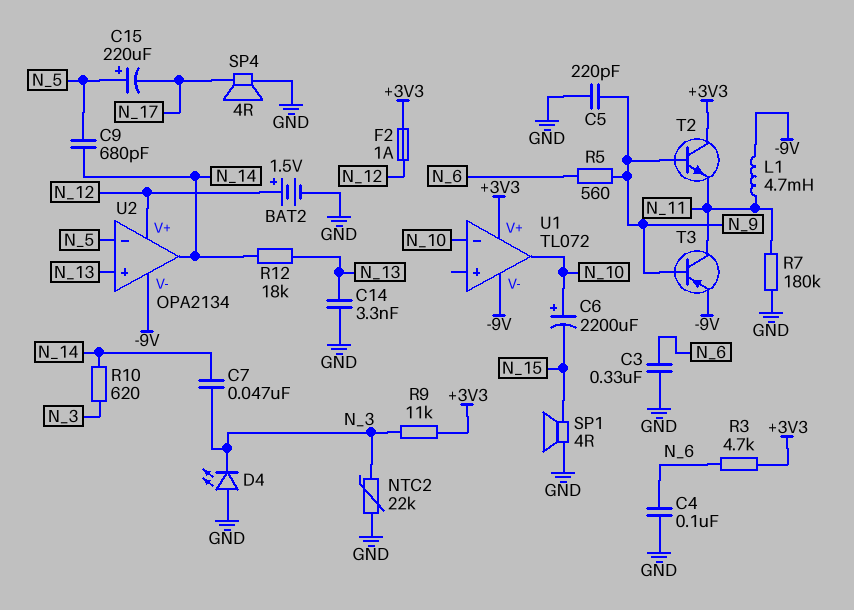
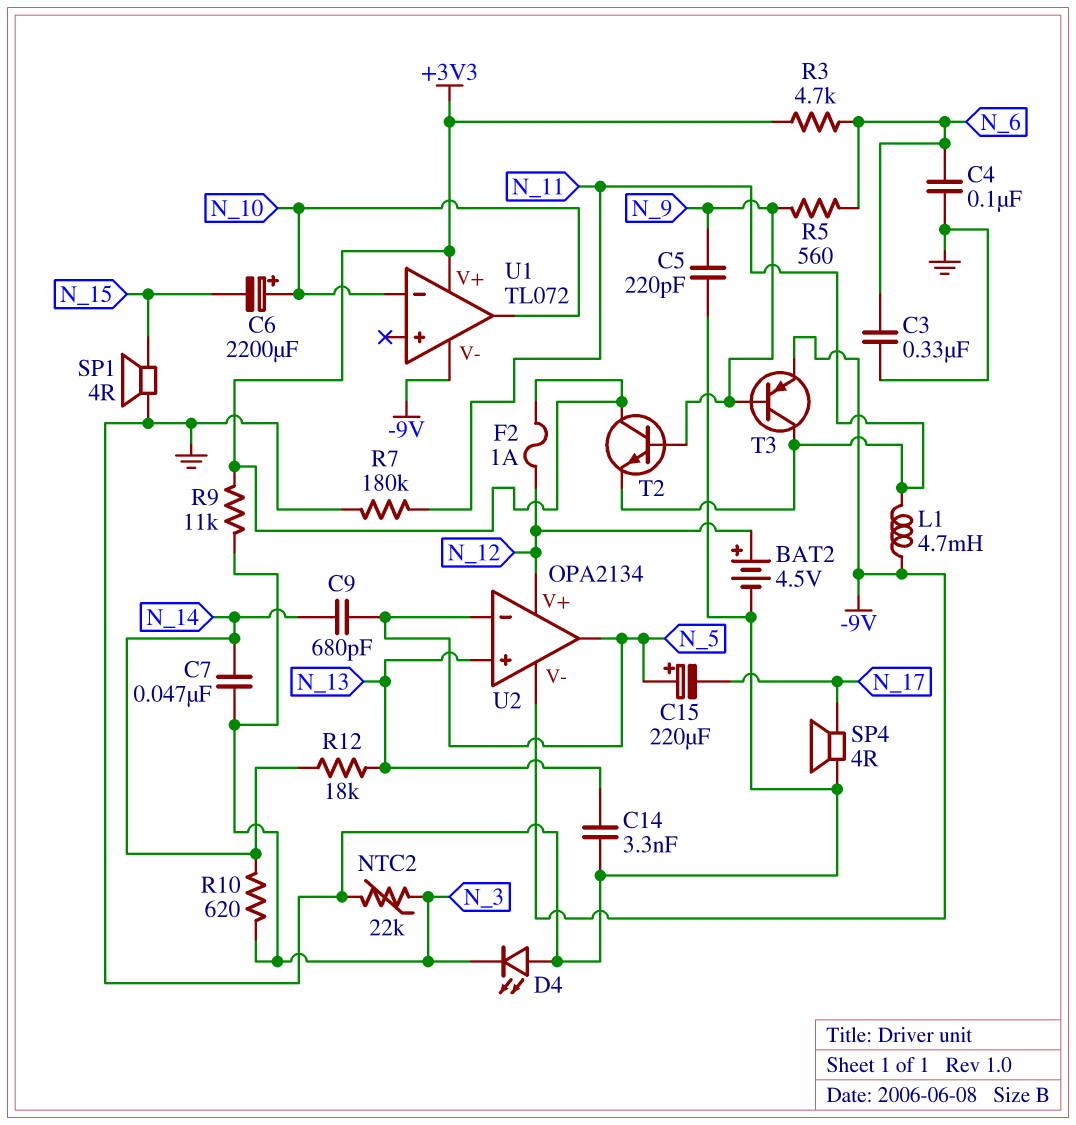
BAT2: 1.5V (plus N_12, minus GND) -> 4.5V (plus N_12, minus GND)
U2 pin out: N_14 -> N_5

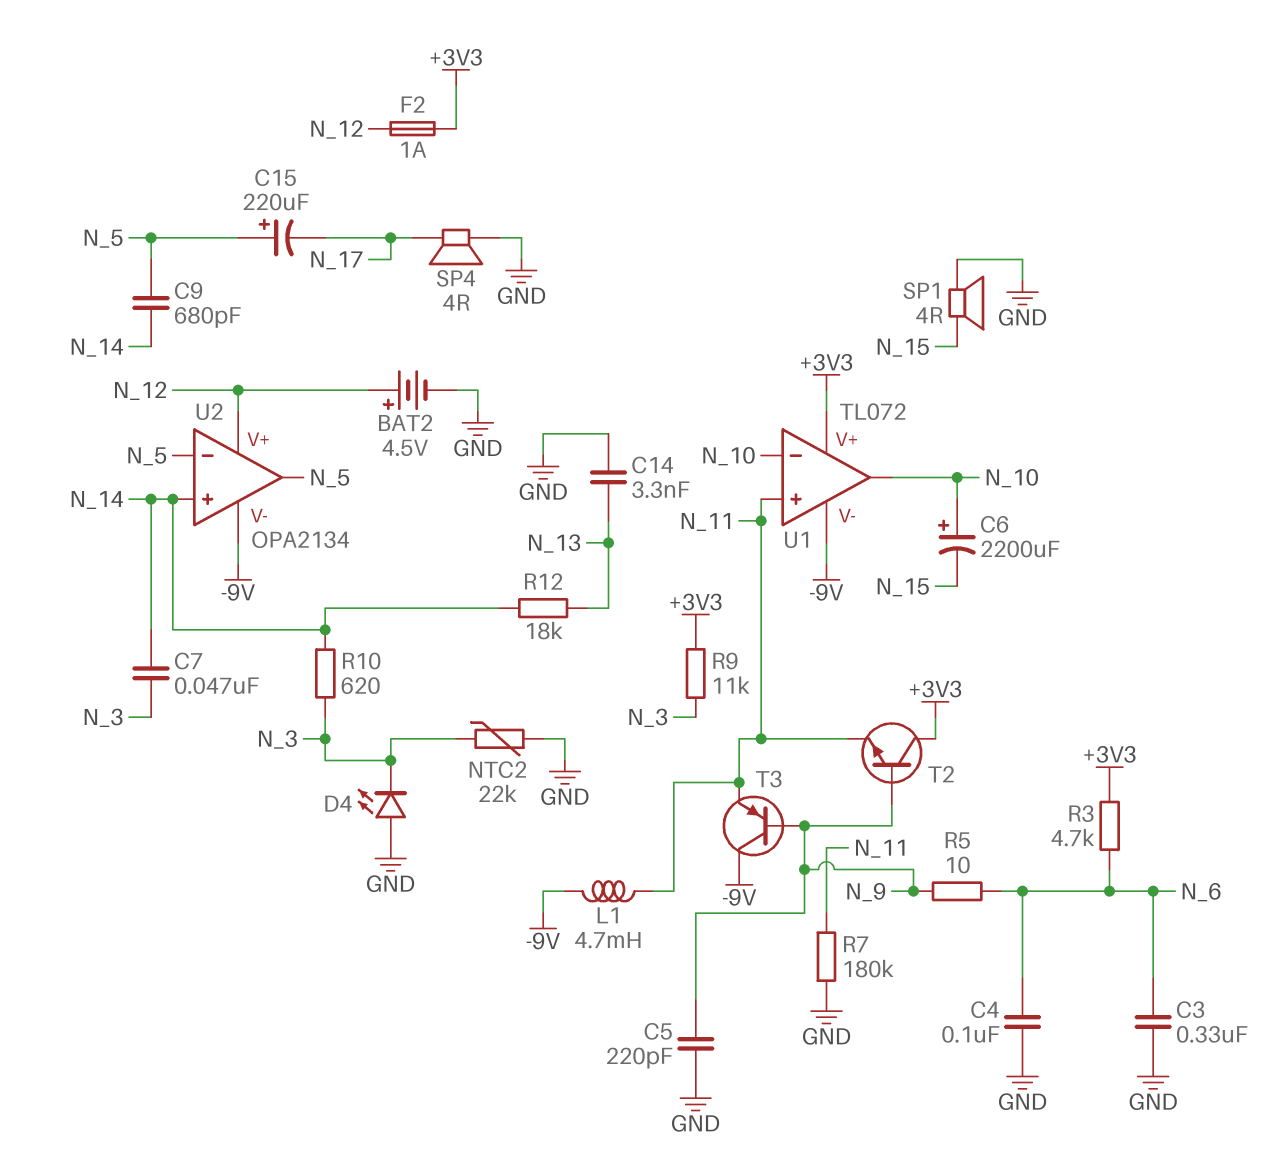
R5: 560 (N_6, N_9) -> 10 (N_6, N_9)
T3: PNP (B N_9, C N_11, E -9V) -> PNP (B N_9, C -9V, E N_11)
U1 pin in+: none -> N_11
U2 pin in+: N_13 -> N_14

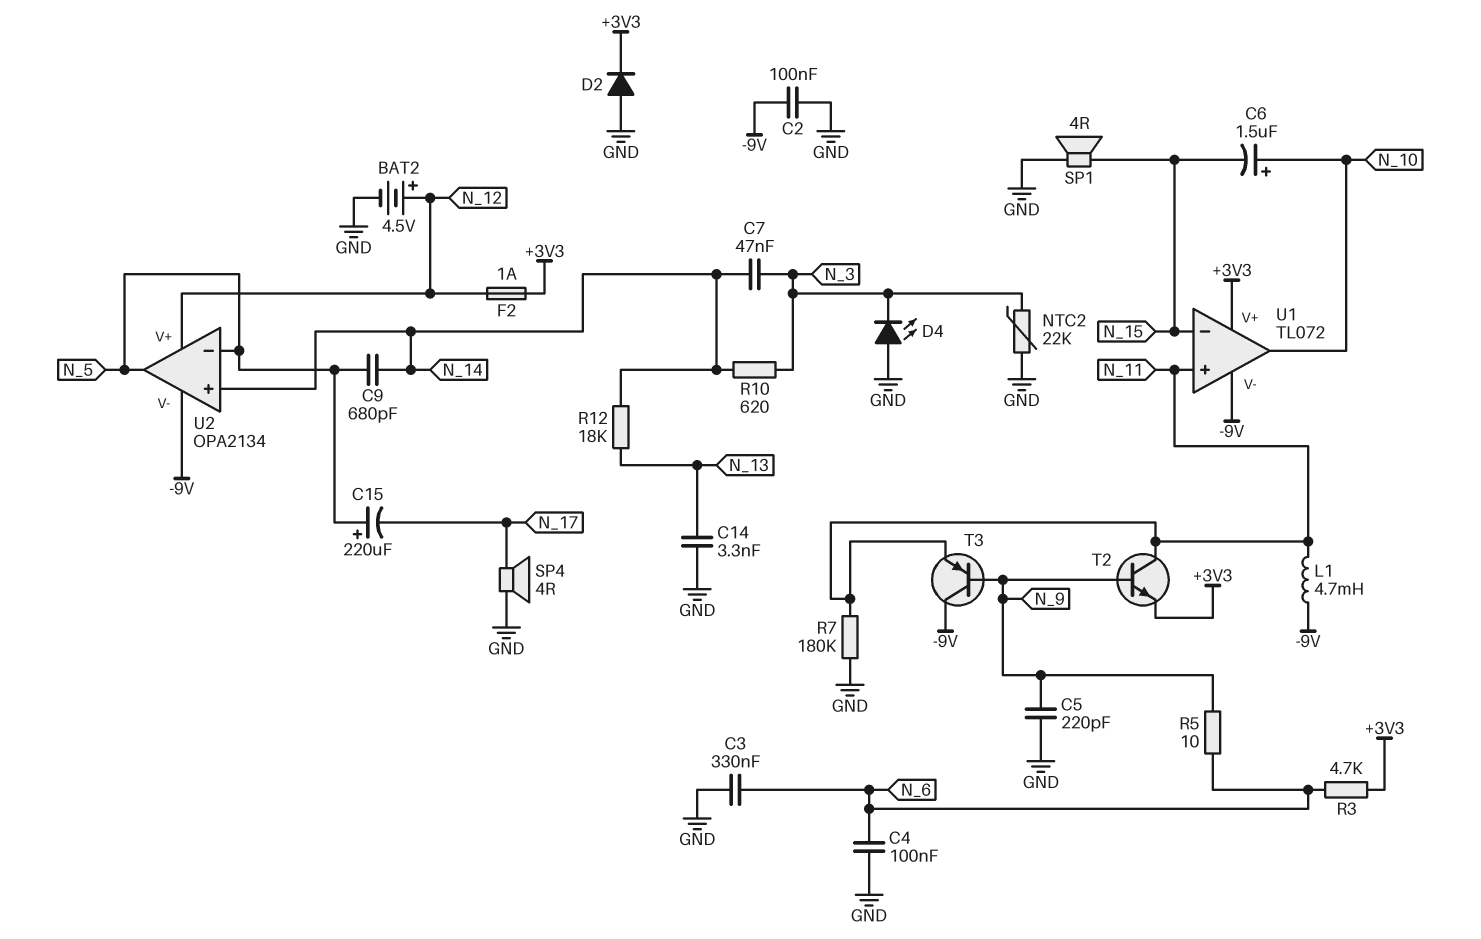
C2: none -> 100nF (-9V, GND)
C6: 2200uF (plus N_10, minus N_15) -> 1.5uF (plus N_10, minus N_15)
D2: none -> diode (A GND, K +3V3)
R9: 11k (+3V3, N_3) -> none
T2: NPN (B N_9, C +3V3, E N_11) -> NPN (B N_9, C N_11, E +3V3)
U1 pin in-: N_10 -> N_15

